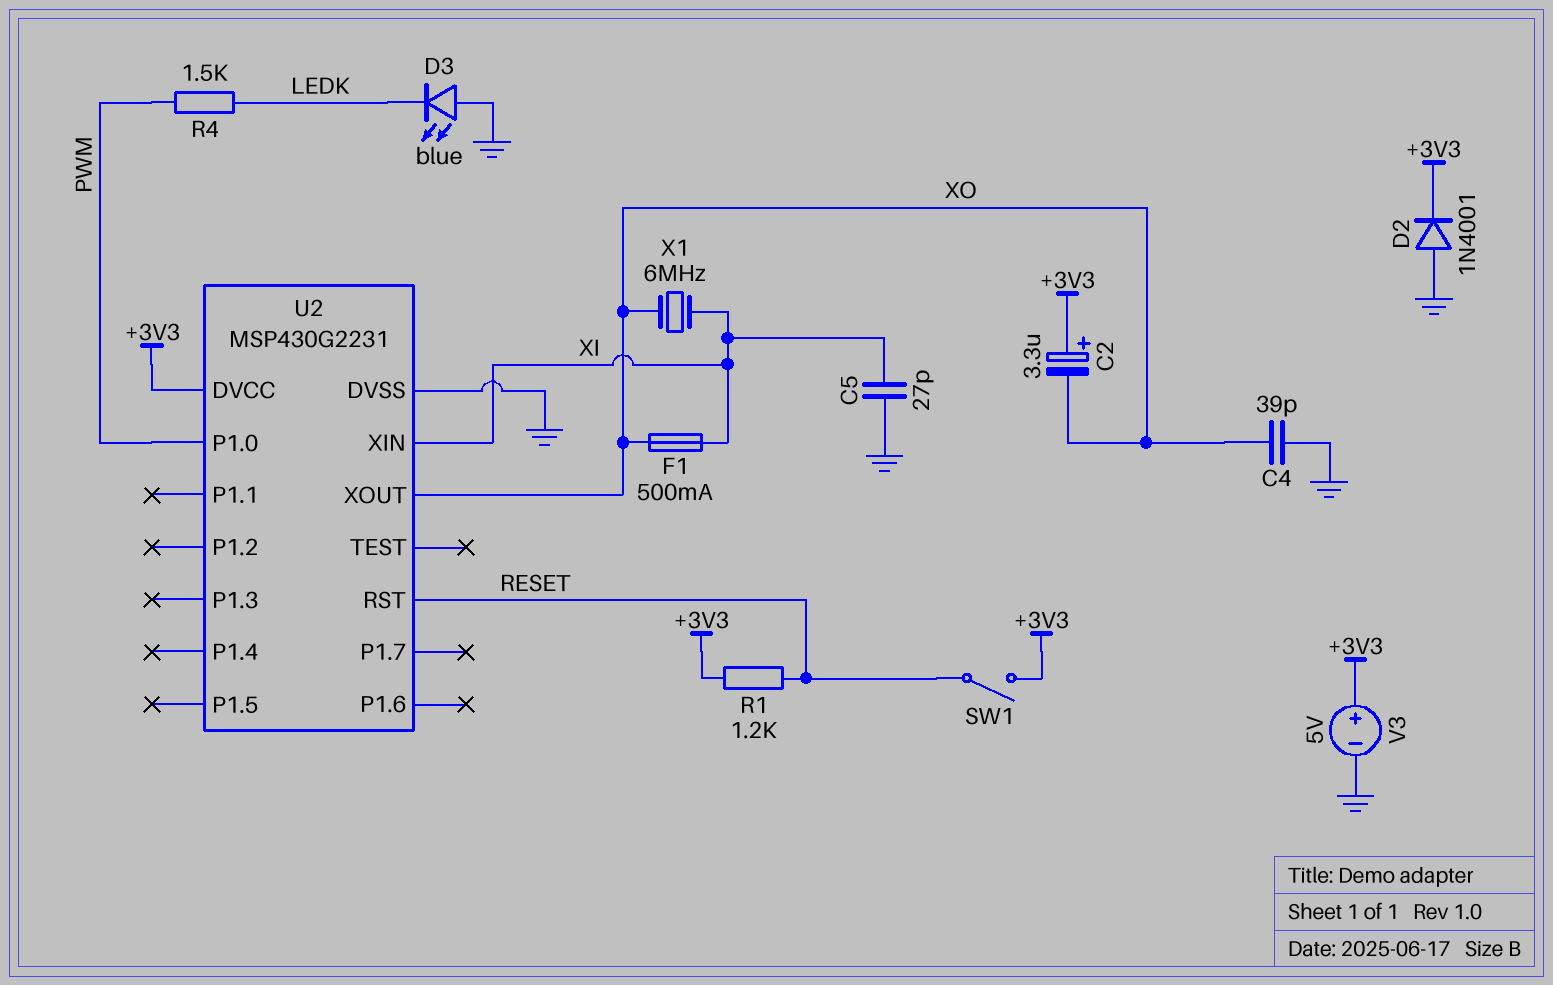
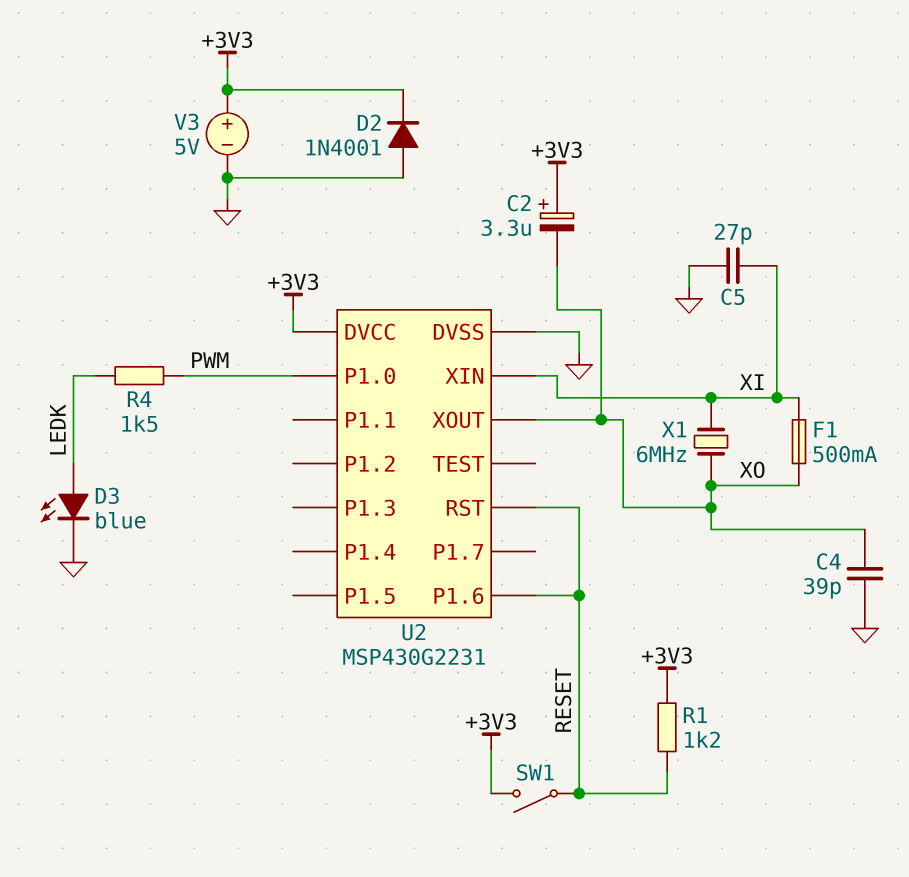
D3: LED blue (A GND, K LEDK) -> LED blue (A LEDK, K GND)
U2 pin P1.6: none -> RESET

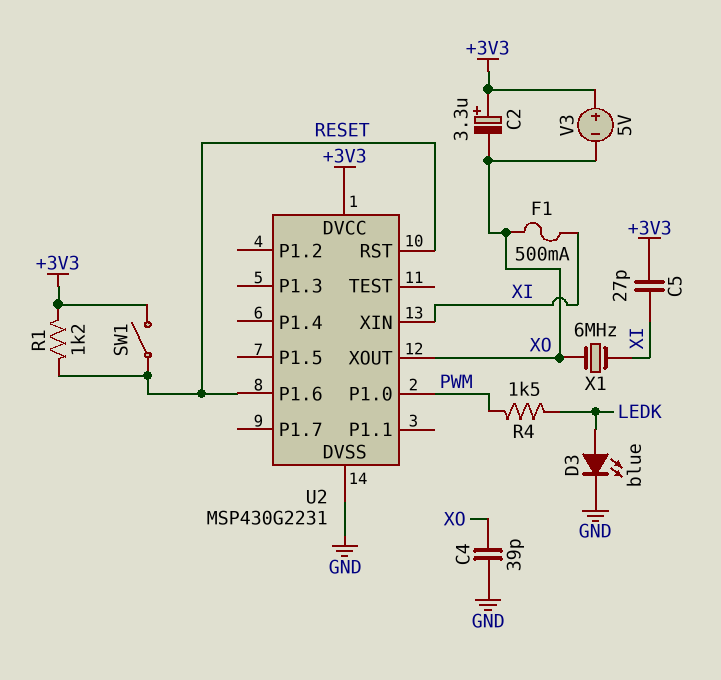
C5: 27pF (GND, XI) -> 27pF (+3V3, XI)
D2: diode 1N4001 (A GND, K +3V3) -> none
V3: 5V (plus +3V3, minus GND) -> 5V (plus +3V3, minus XO)

